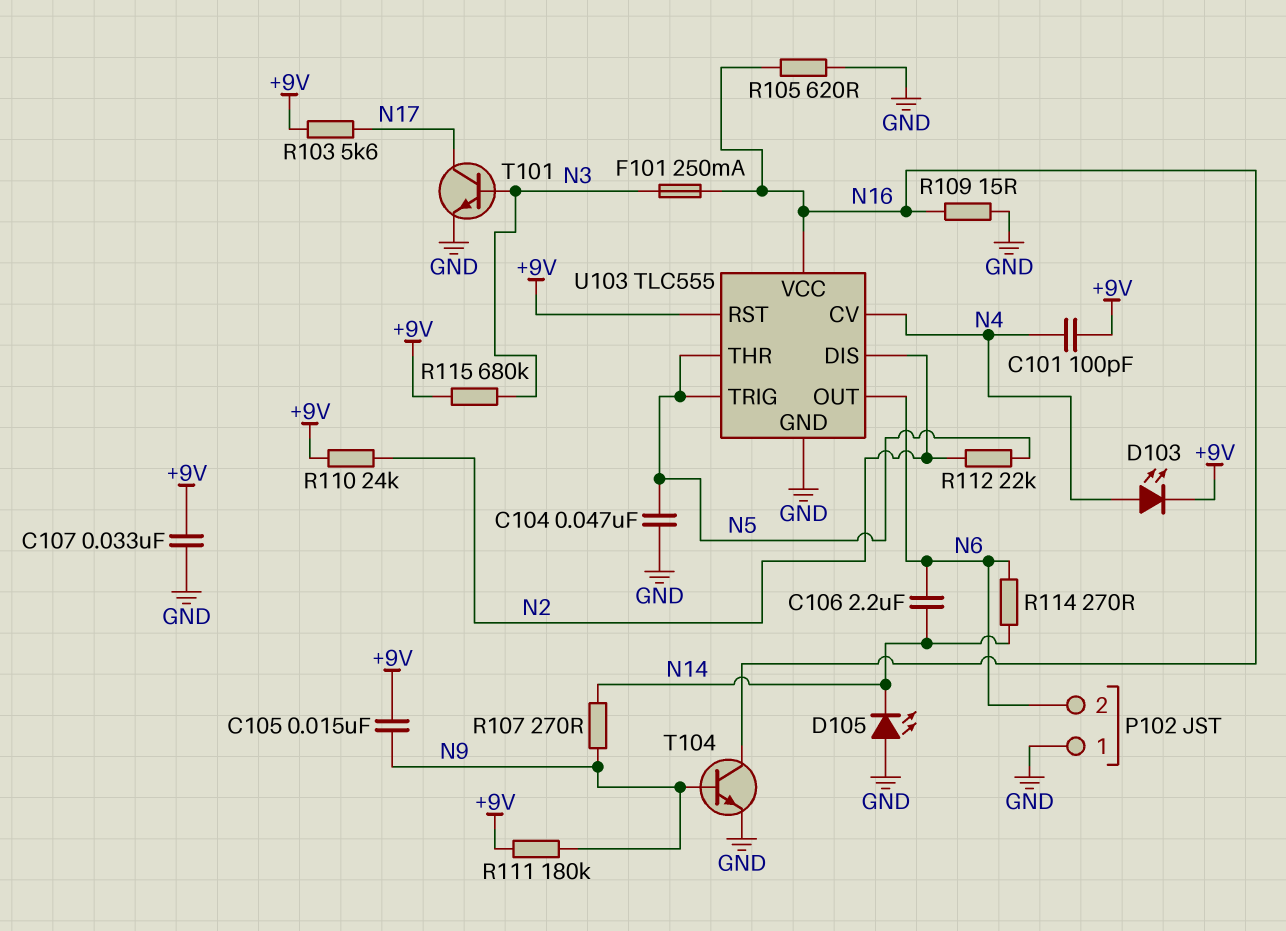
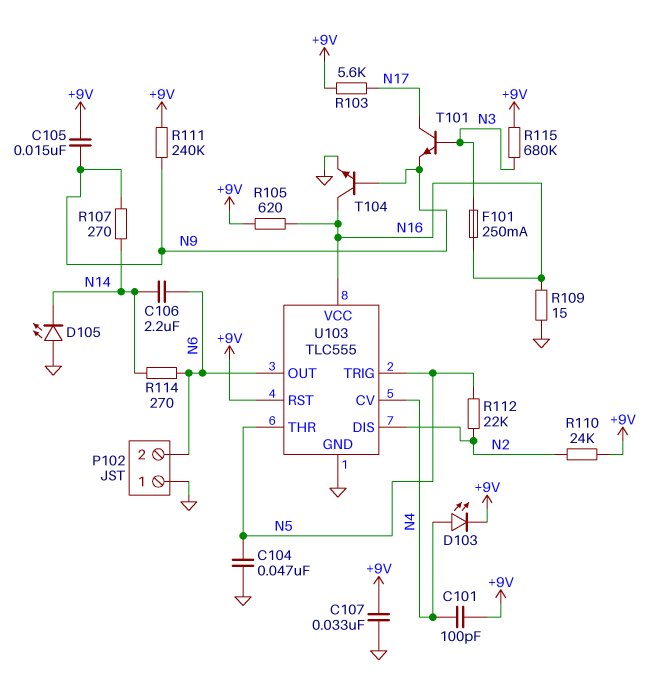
R105: 620 (GND, N16) -> 620 (+9V, N16)
R111: 180k (+9V, N9) -> 240k (+9V, N9)
T101: NPN (B N3, C N17, E GND) -> NPN (B N3, C N17, E N9)

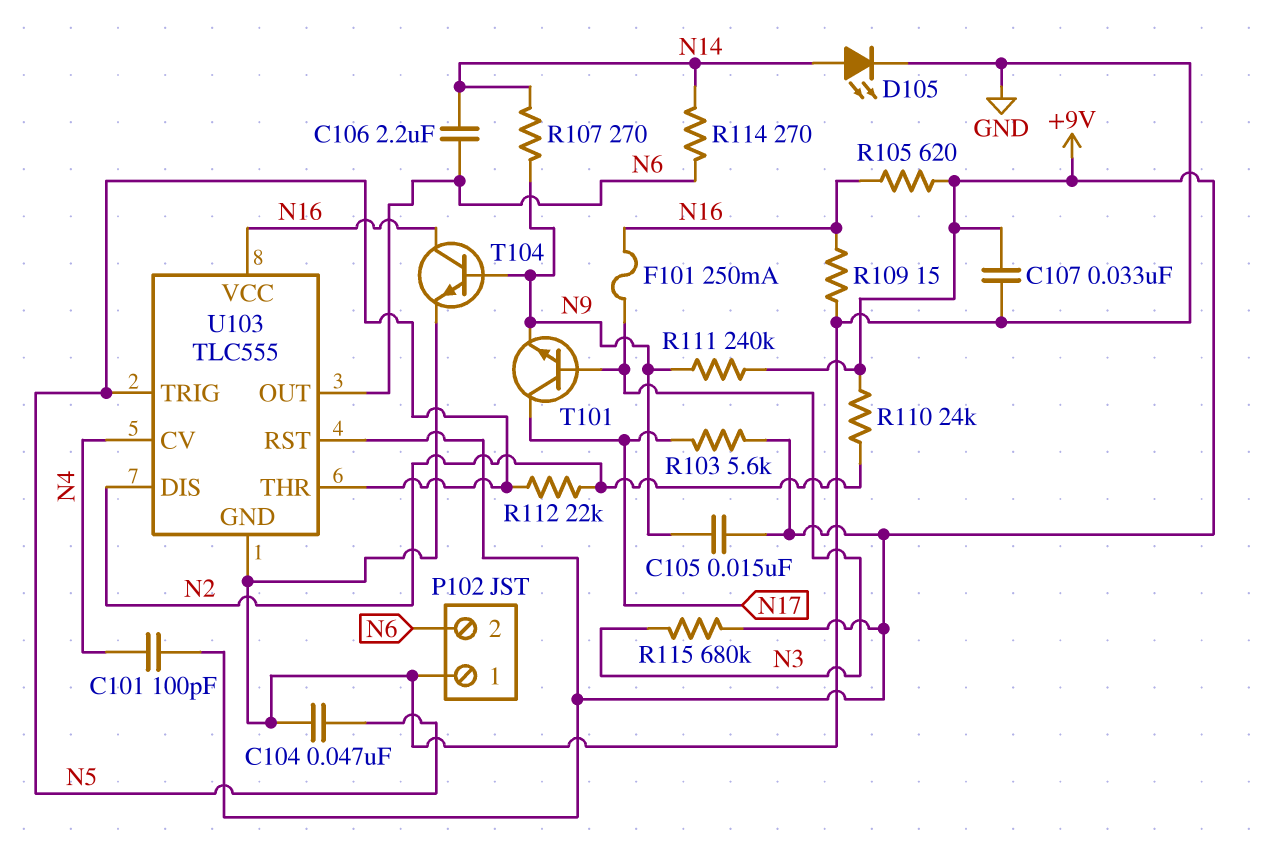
D103: LED (A N4, K +9V) -> none
D105: LED (A GND, K N14) -> LED (A N14, K GND)

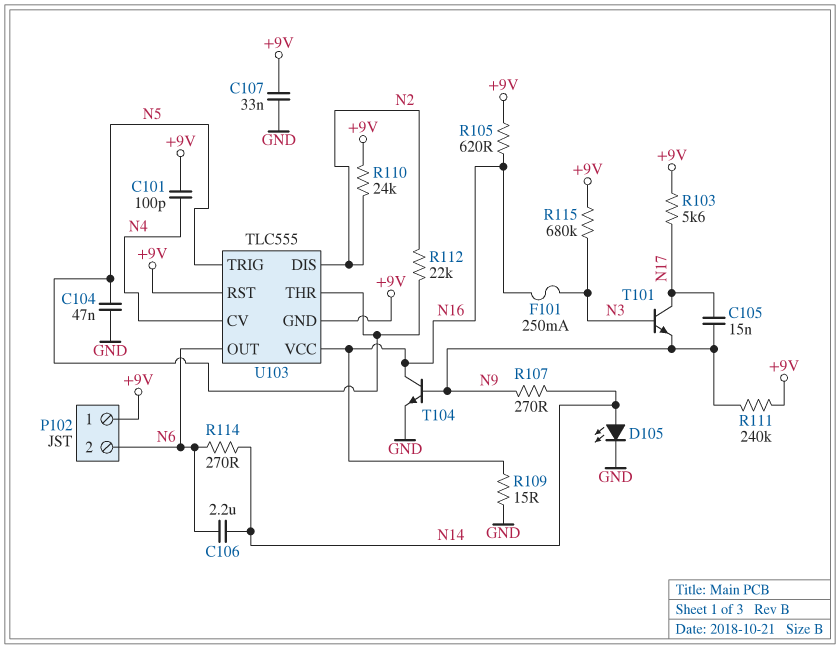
C105: 15nF (+9V, N9) -> 15nF (N9, N17)
P102 pin 1: GND -> +9V
U103 pin GND: GND -> +9V

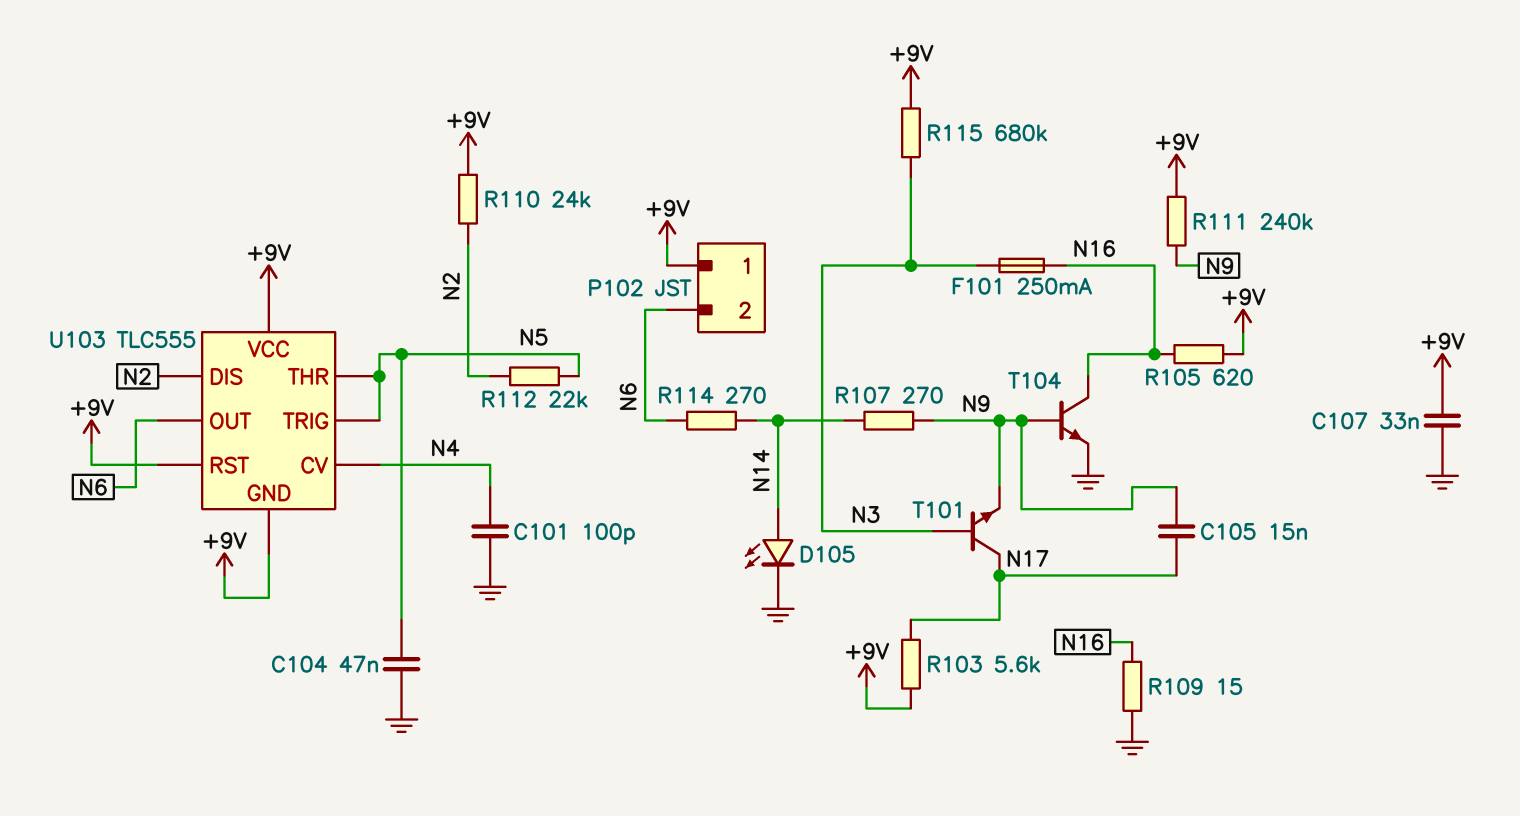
C101: 100pF (+9V, N4) -> 100pF (GND, N4)
C106: 2.2uF (N6, N14) -> none
U103 pin VCC: N16 -> +9V

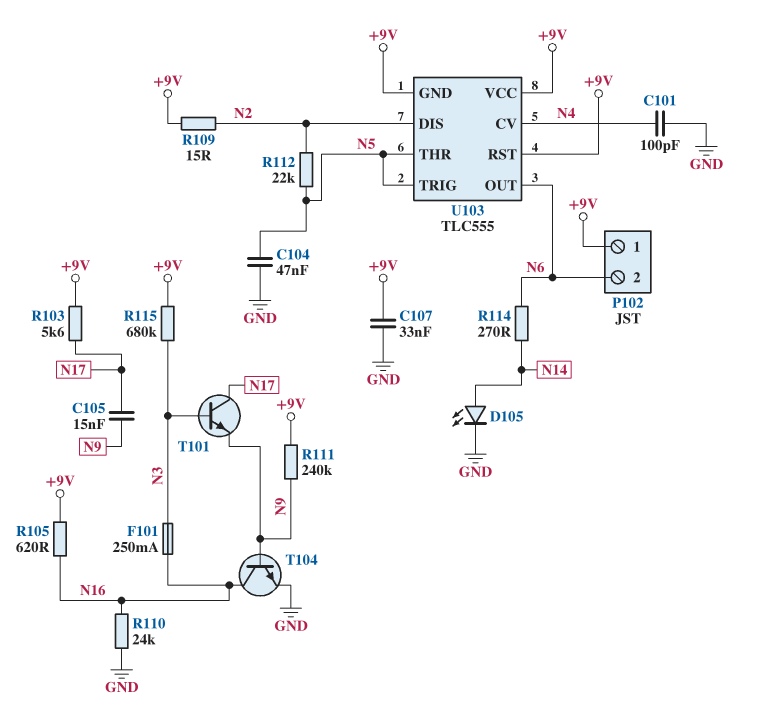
R107: 270 (N9, N14) -> none
R109: 15 (GND, N16) -> 15 (+9V, N2)
R110: 24k (+9V, N2) -> 24k (GND, N16)

